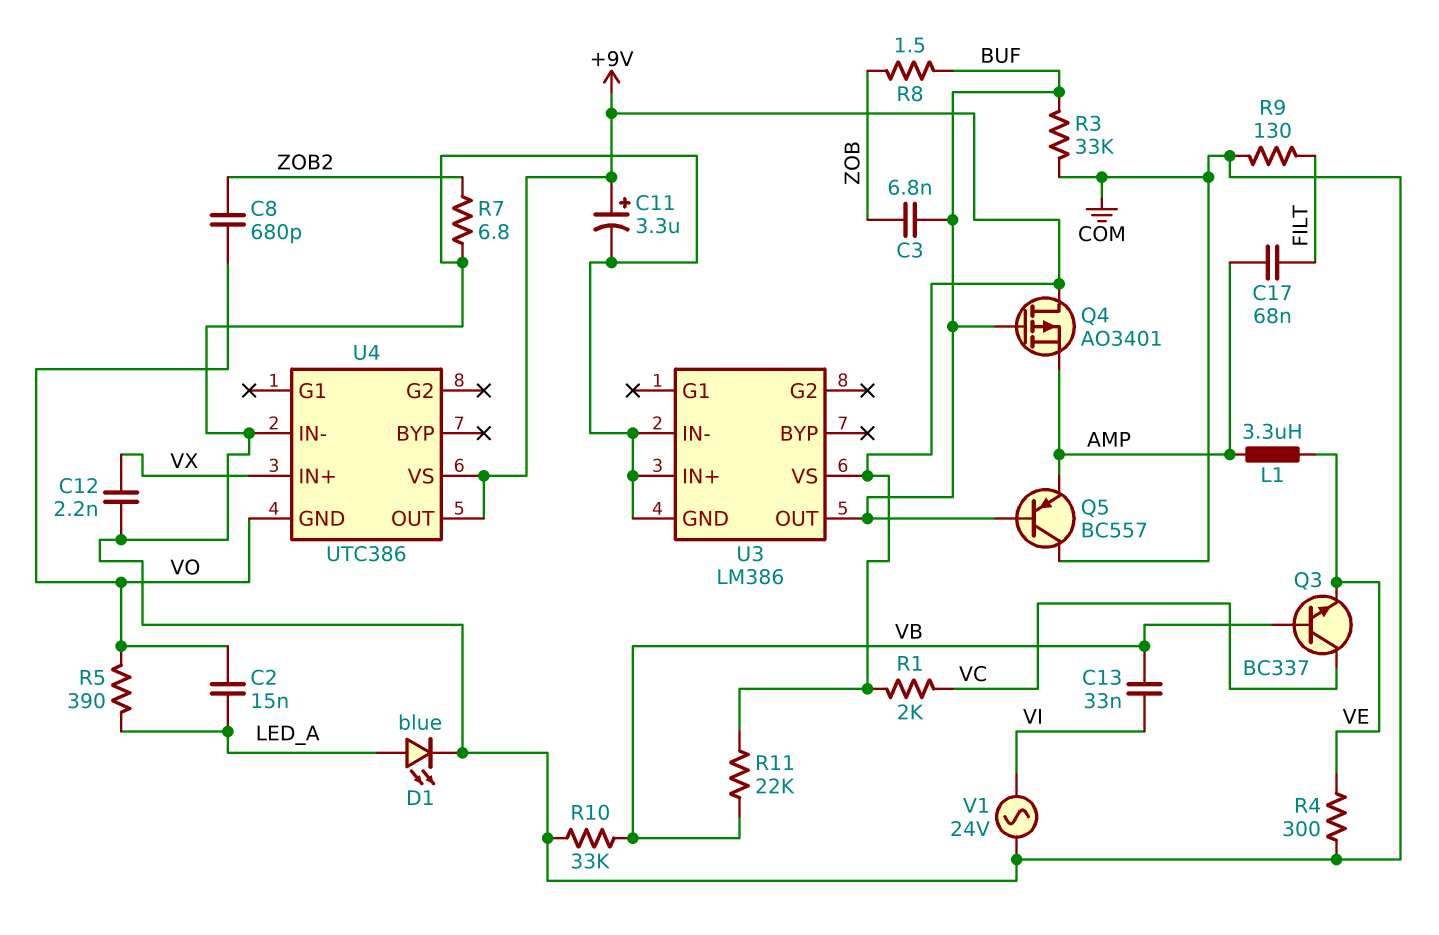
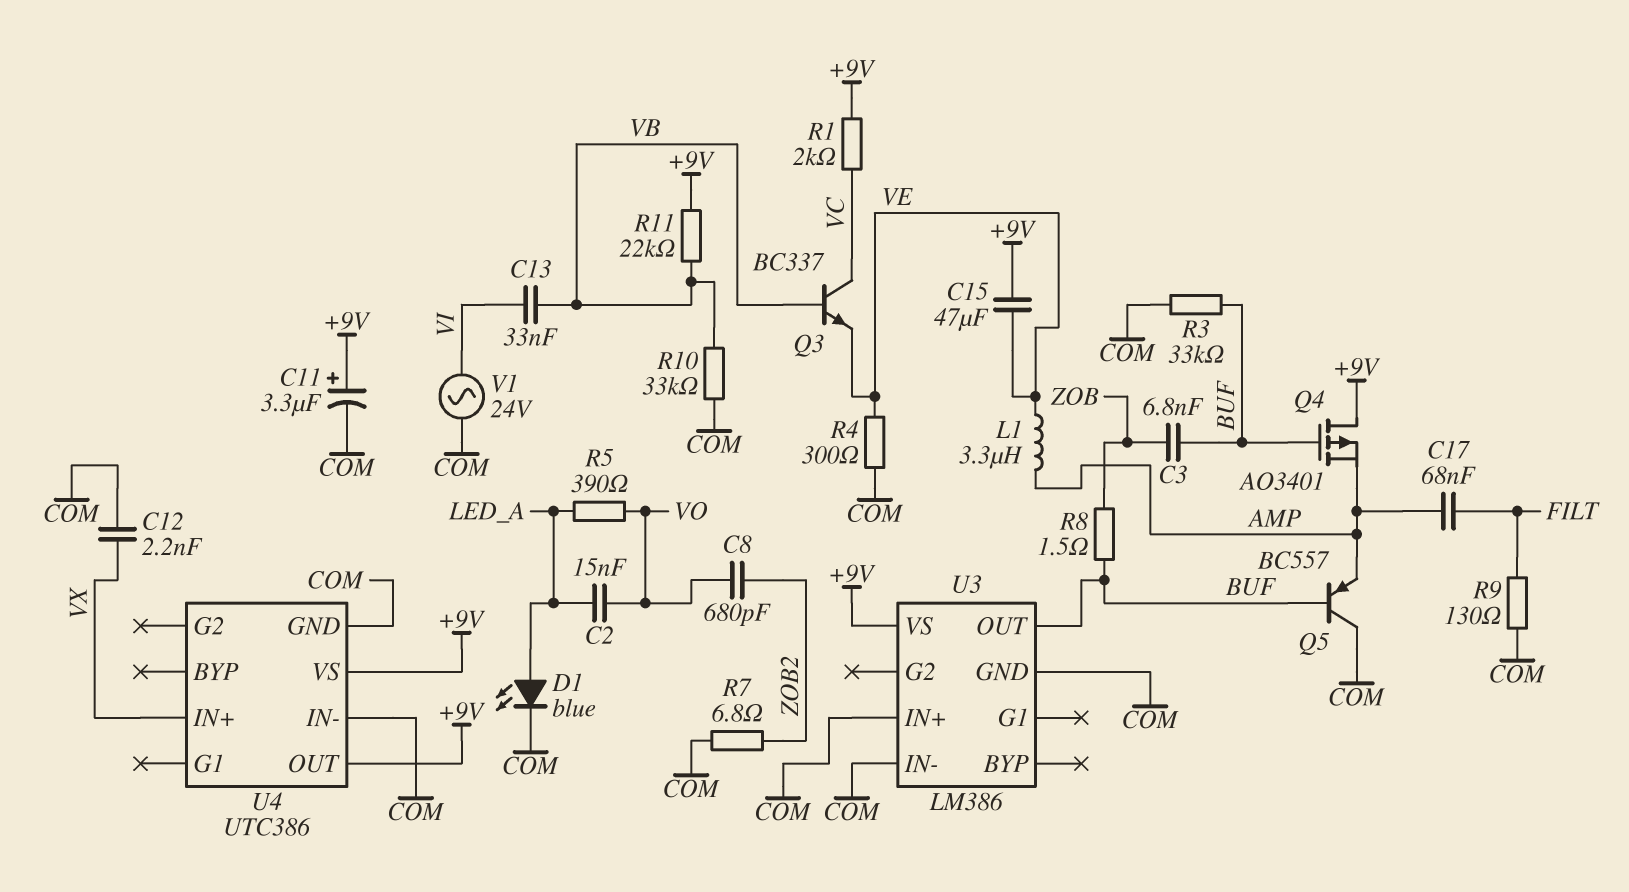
C15: none -> 47uF (+9V, VE)
U4 pin GND: VO -> COM

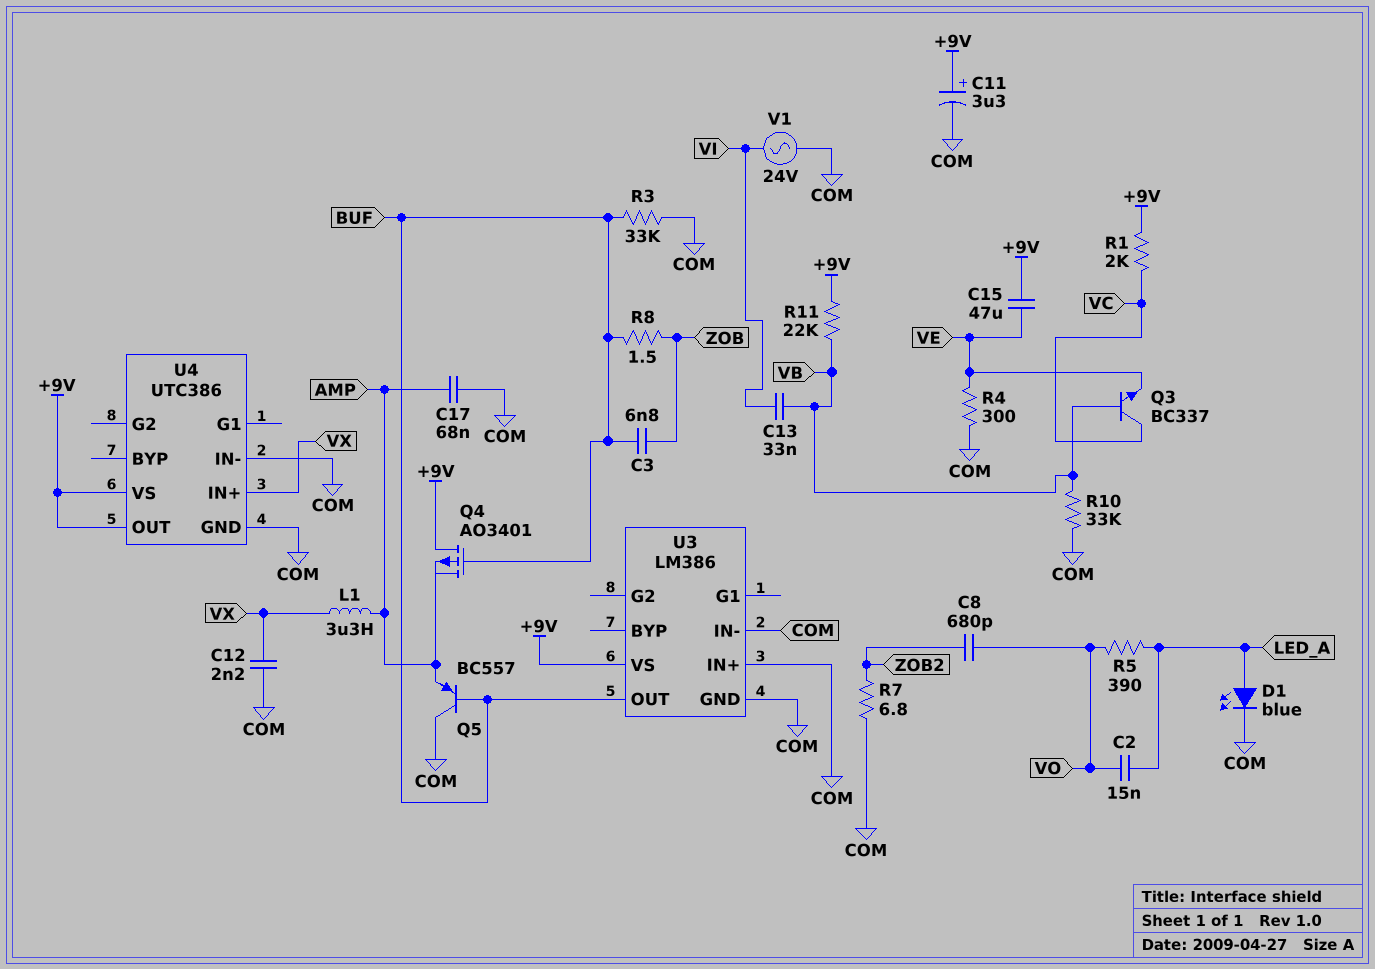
C17: 68nF (AMP, FILT) -> 68nF (AMP, COM)
L1: 3.3uH (AMP, VE) -> 3.3uH (AMP, VX)
R9: 130 (COM, FILT) -> none

